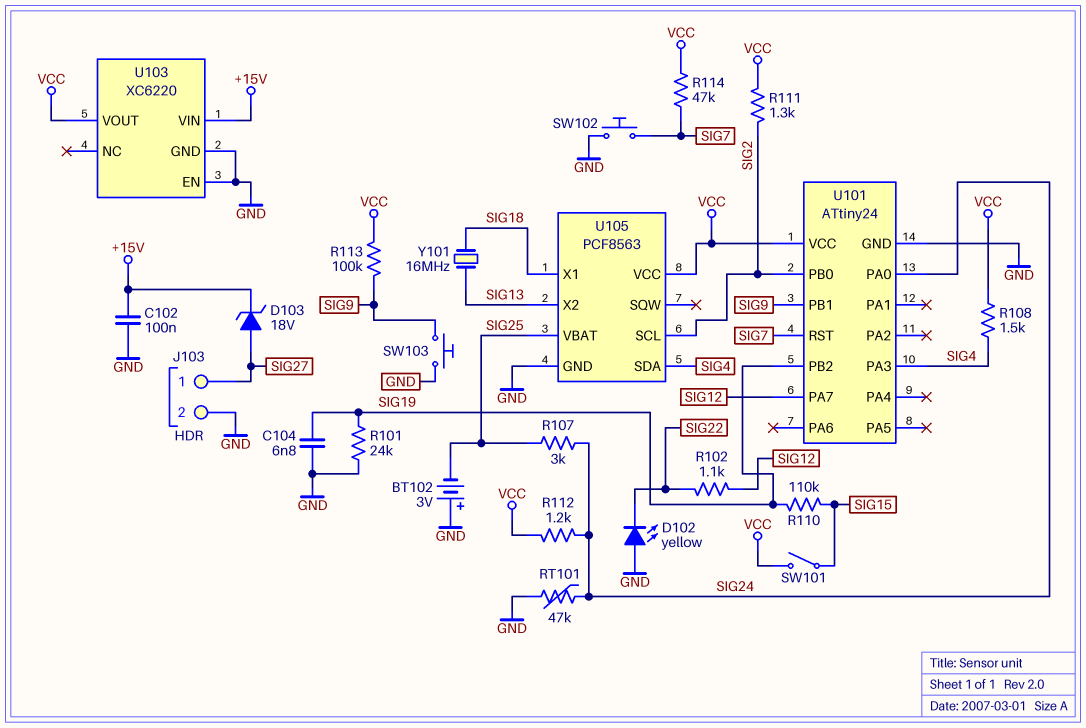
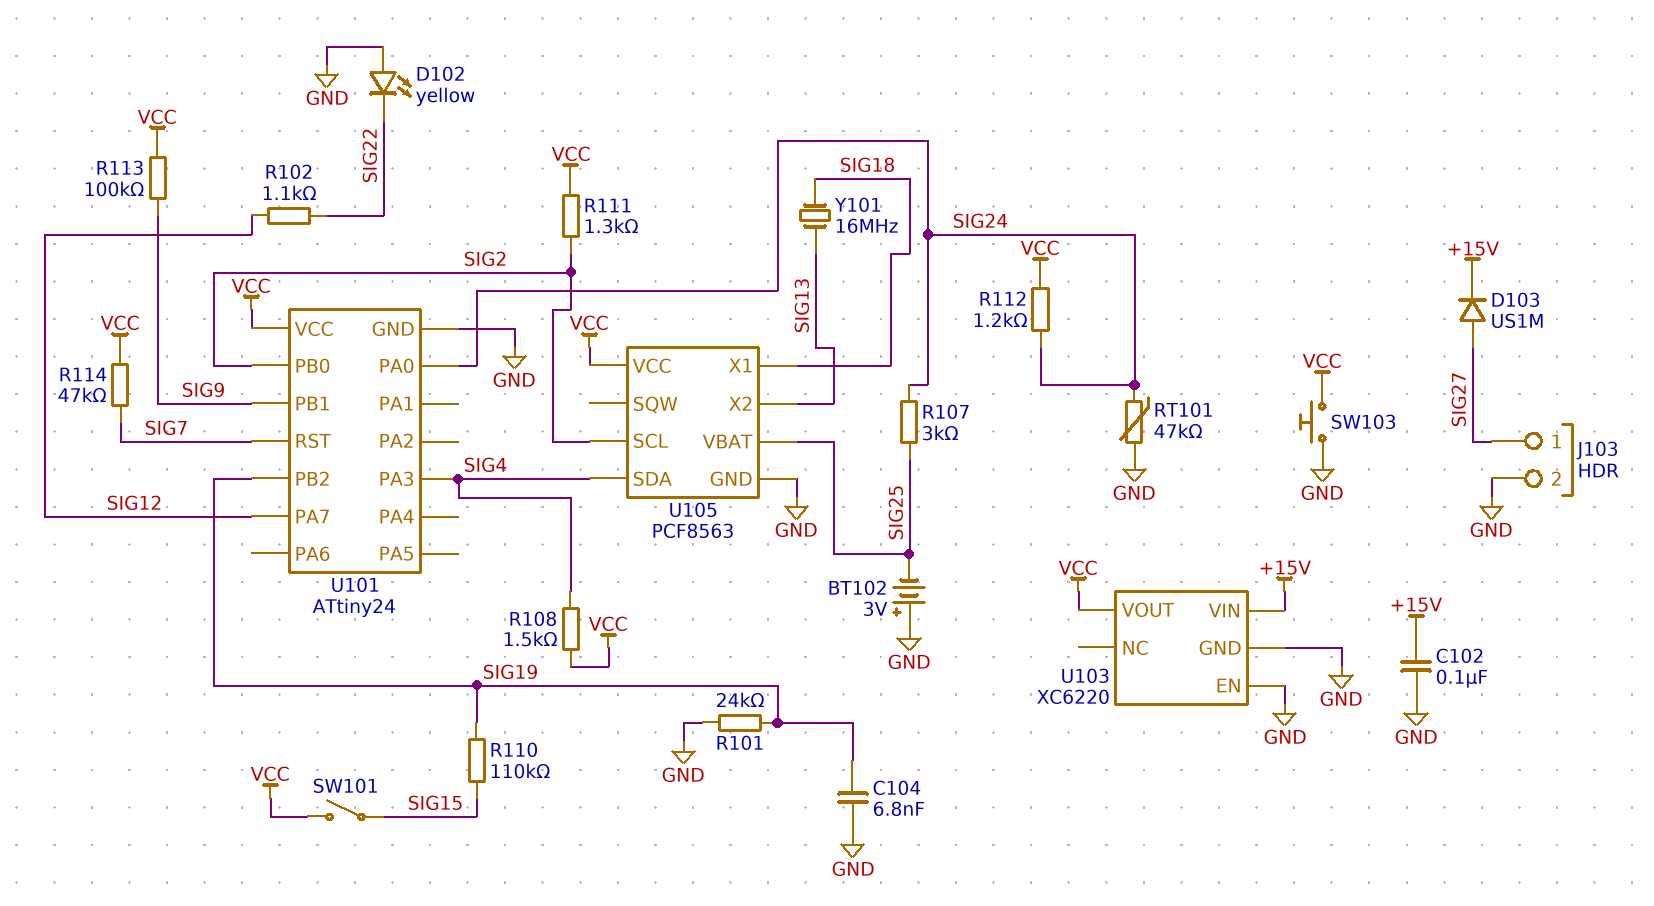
D103: zener 18V (A SIG27, K +15V) -> diode US1M (A SIG27, K +15V)
SW102: button (GND, SIG7) -> none
SW103: button (GND, SIG9) -> button (GND, VCC)

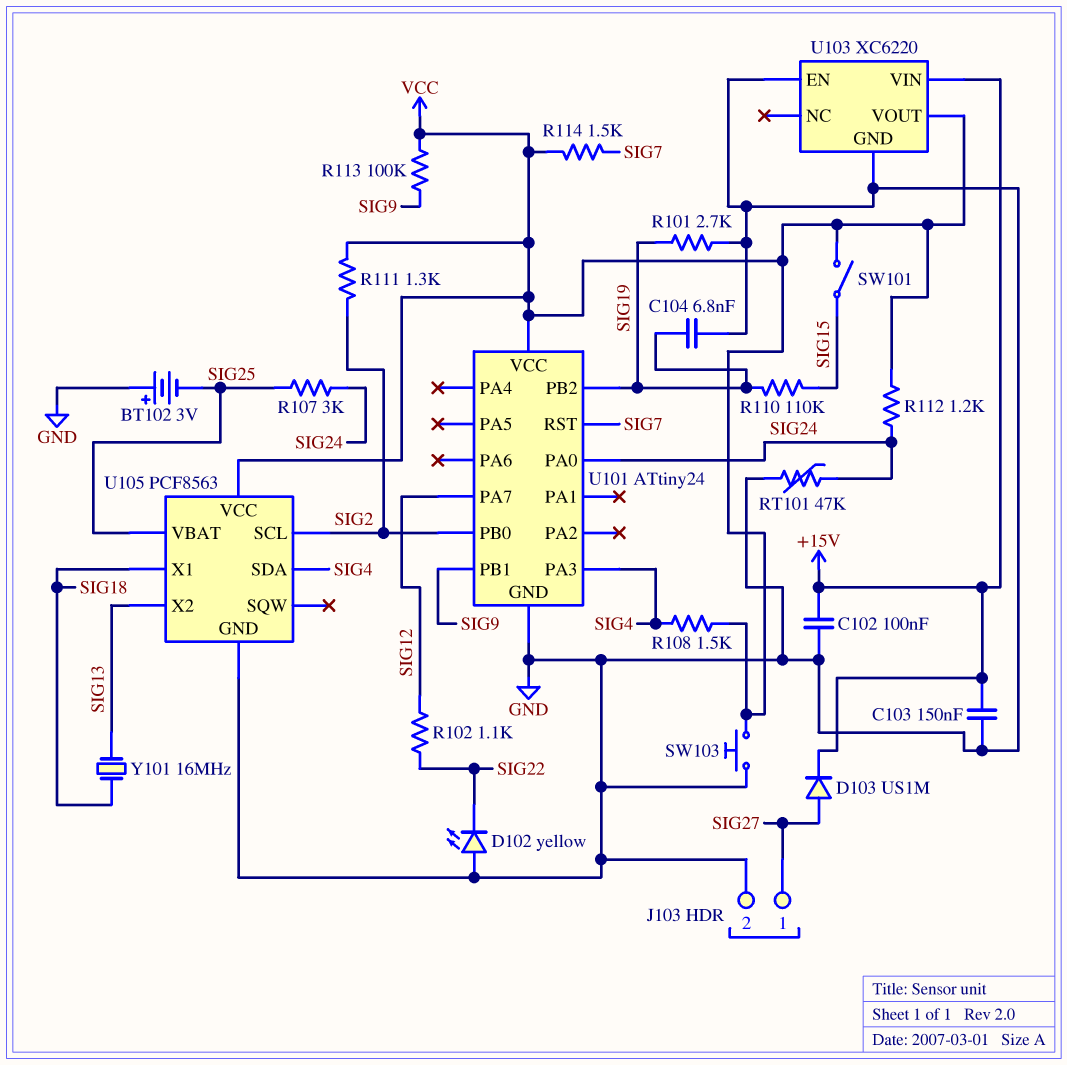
C103: none -> 150nF (+15V, GND)
R101: 24k (GND, SIG19) -> 2.7k (GND, SIG19)
R114: 47k (SIG7, VCC) -> 1.5k (SIG7, VCC)

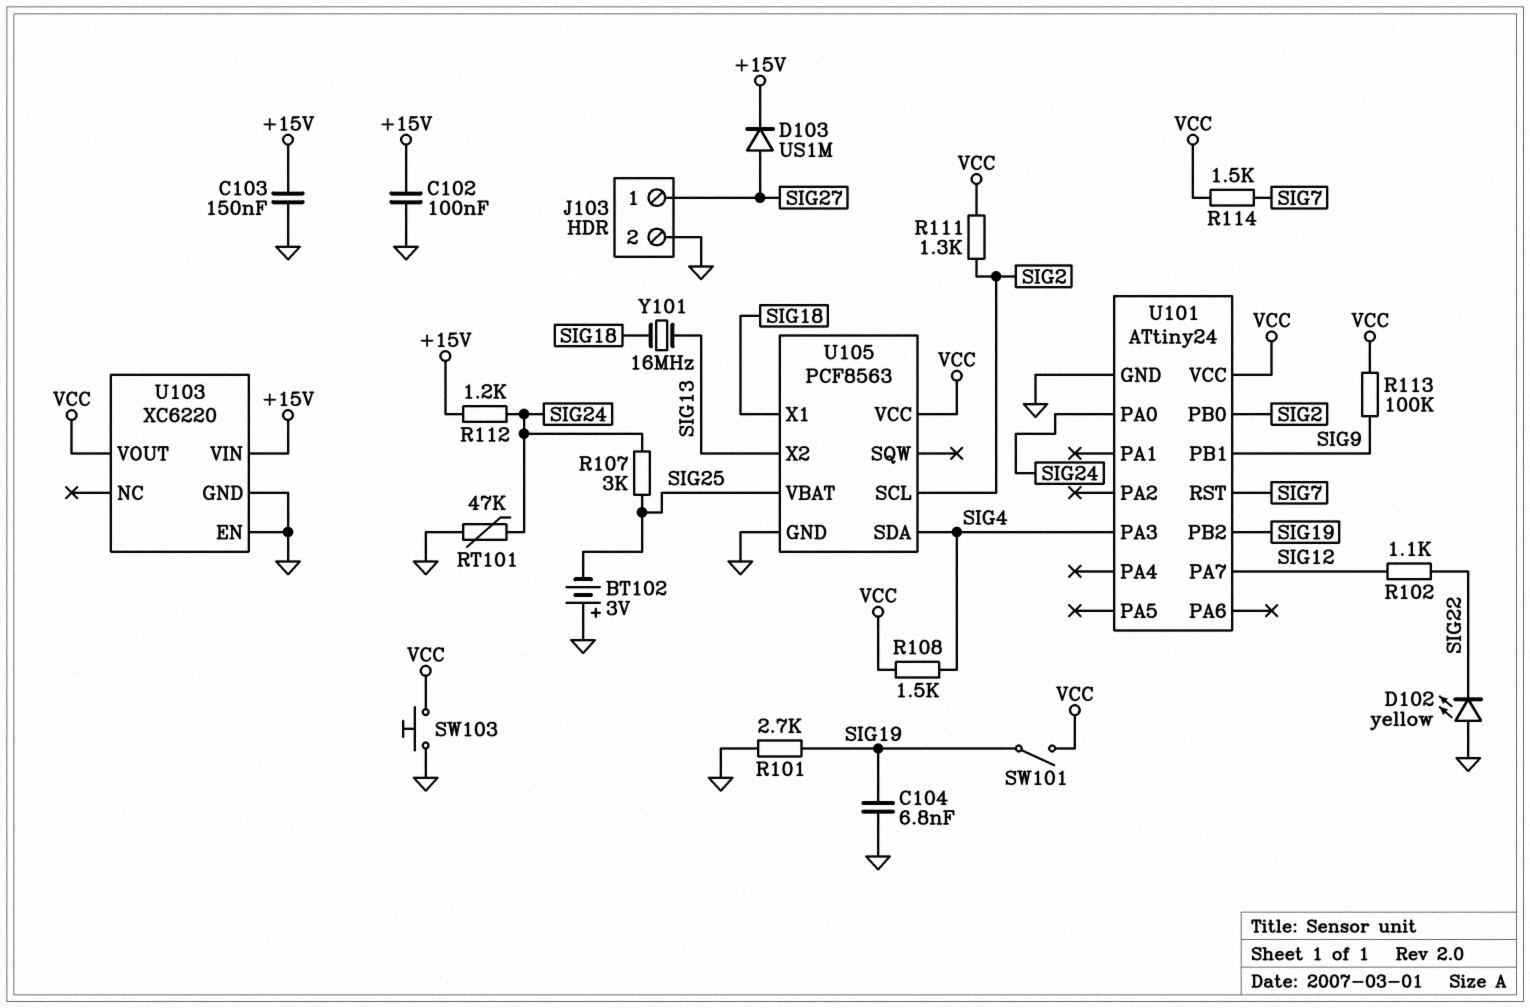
R110: 110k (SIG15, SIG19) -> none
R112: 1.2k (SIG24, VCC) -> 1.2k (+15V, SIG24)
SW101: switch (SIG15, VCC) -> switch (SIG19, VCC)

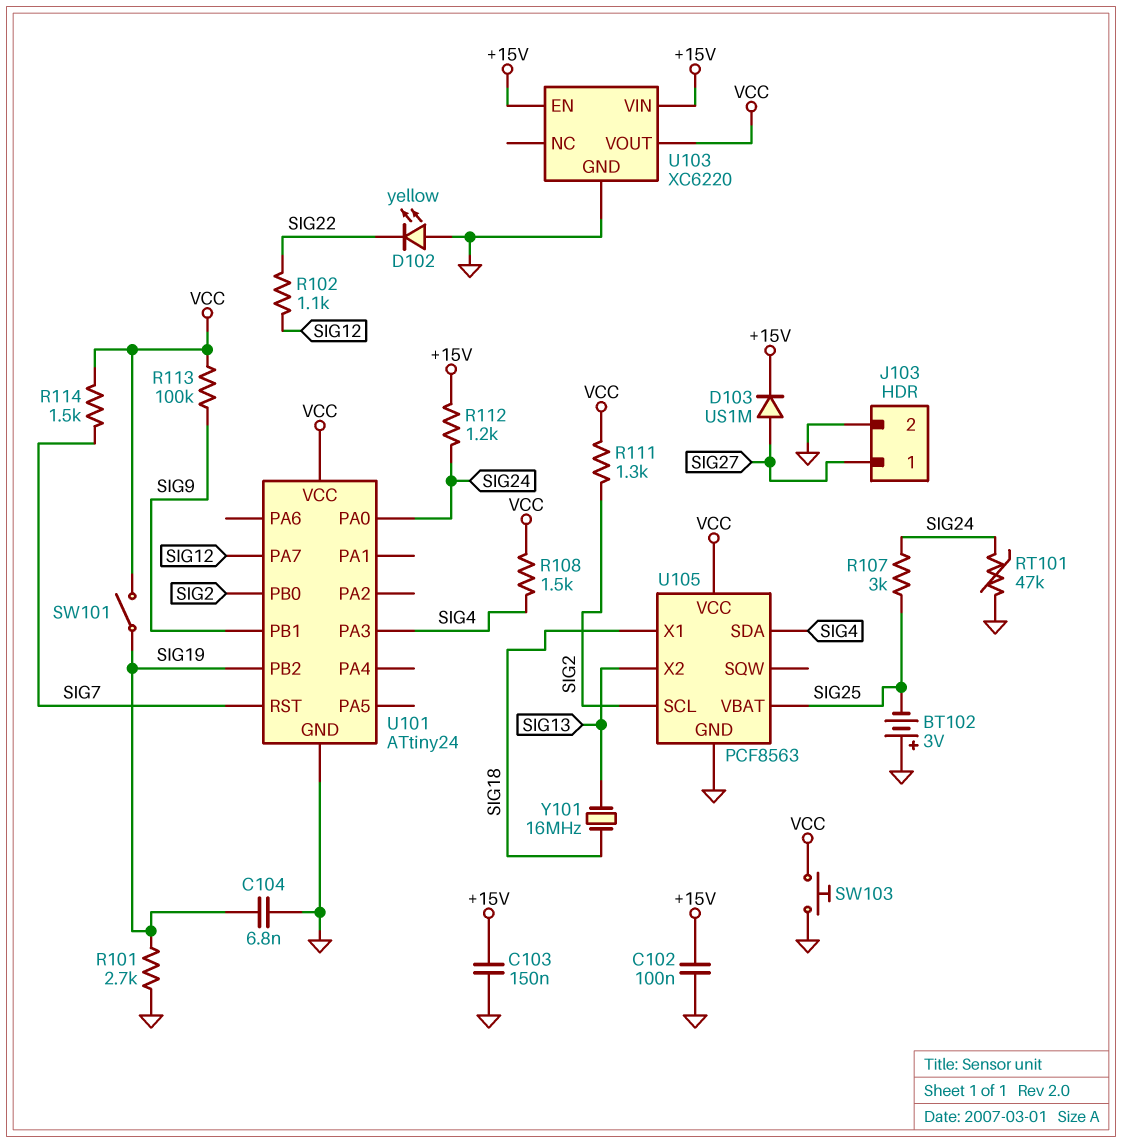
U103 pin EN: GND -> +15V

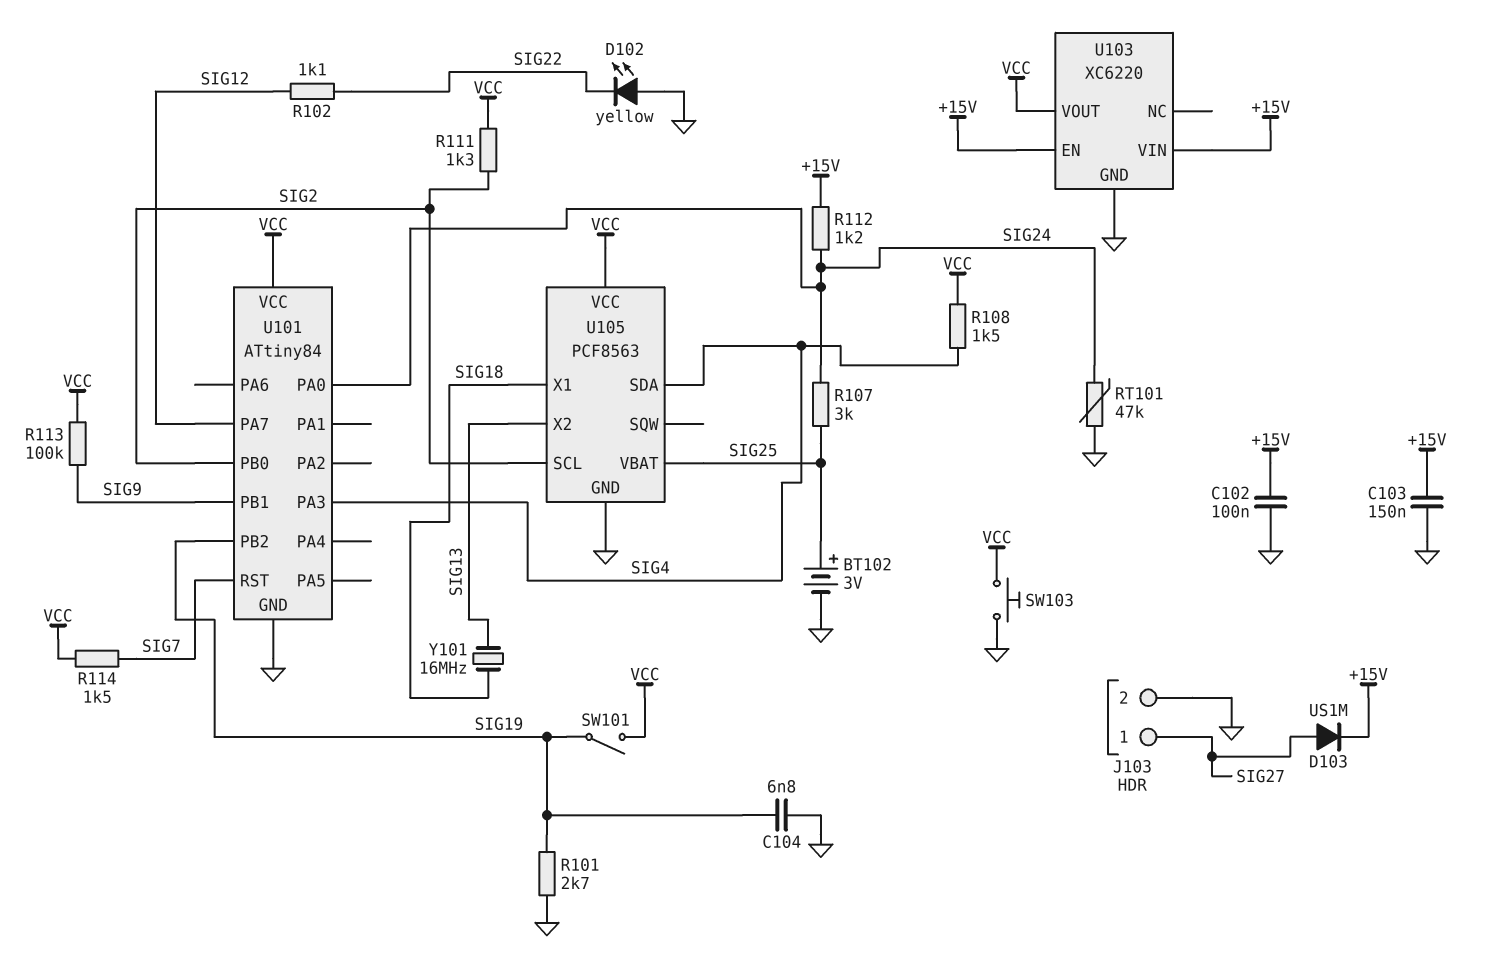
BT102: 3V (plus GND, minus SIG25) -> 3V (plus SIG25, minus GND)
U101: ATtiny24 -> ATtiny84

